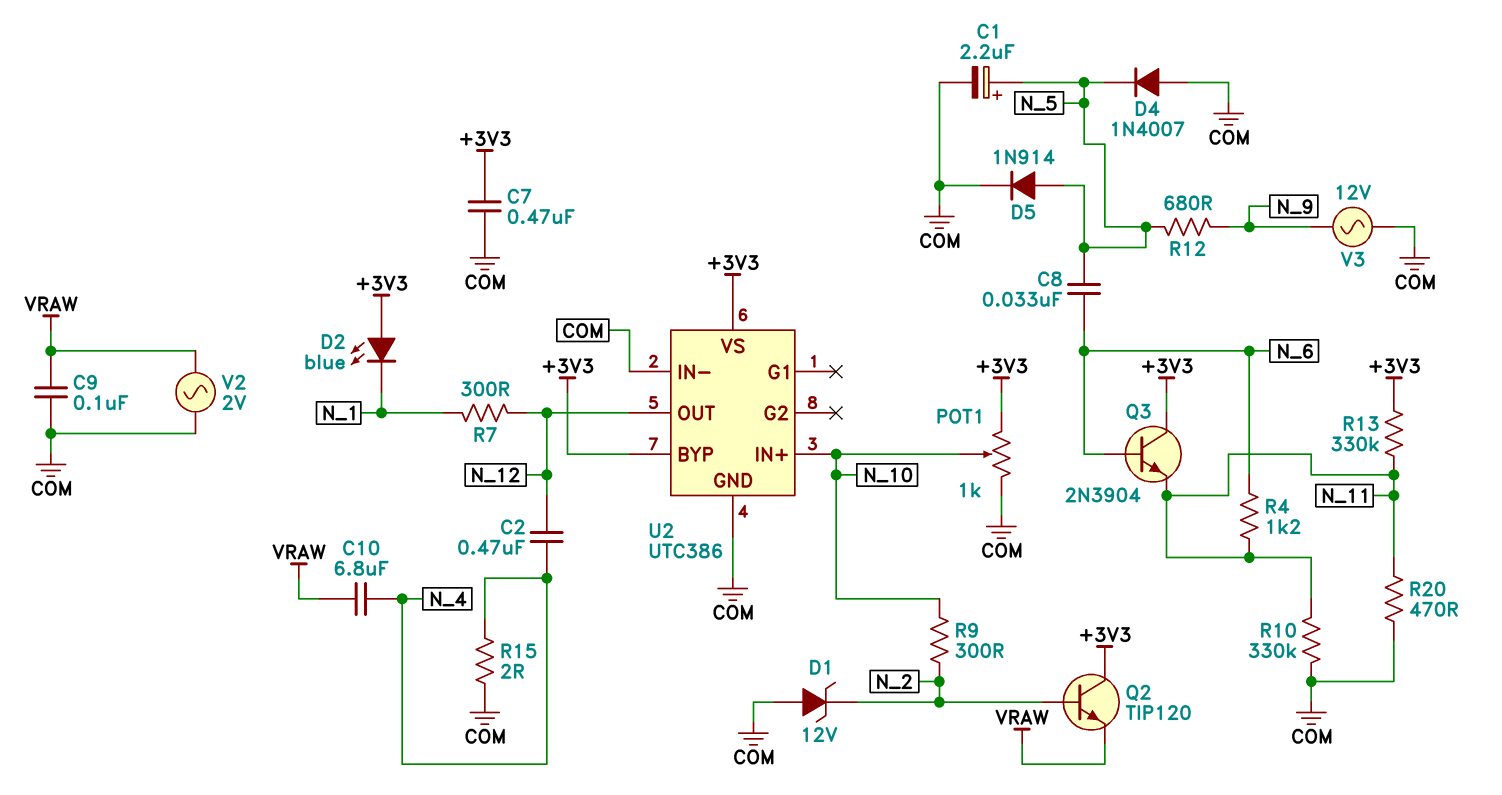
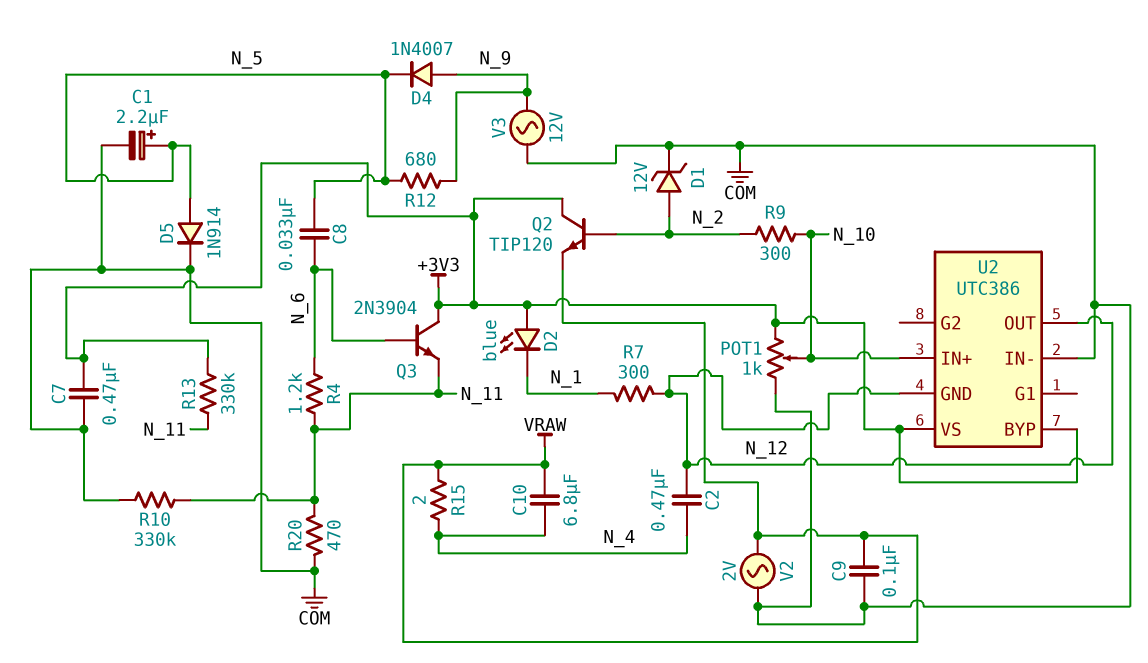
D1: zener 12V (A COM, K N_2) -> zener 12V (A N_2, K COM)
D4: diode 1N4007 (A COM, K N_5) -> diode 1N4007 (A N_9, K N_5)
R15: 2 (COM, N_4) -> 2 (N_4, VRAW)
U2 pin GND: COM -> N_12

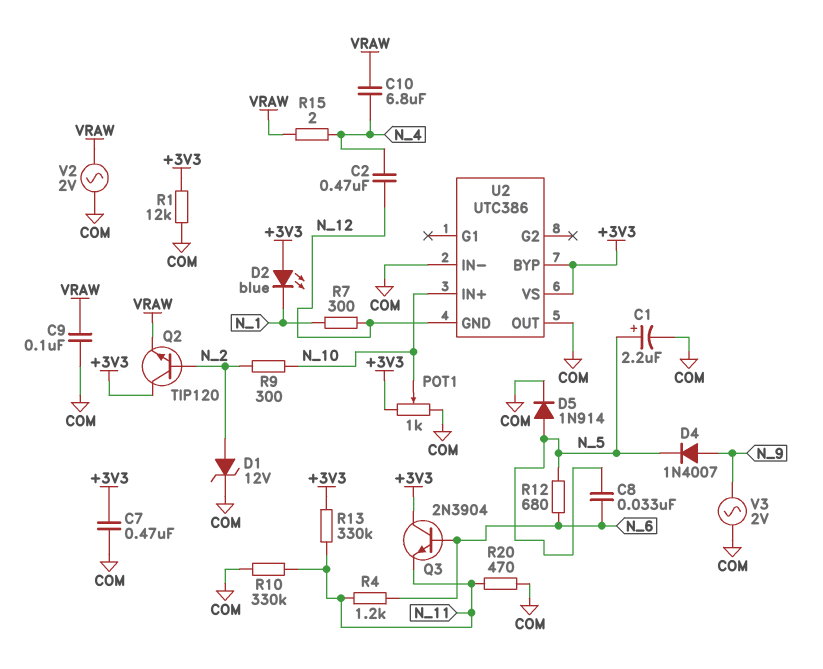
R1: none -> 12k (+3V3, COM)
R12: 680 (N_5, N_9) -> 680 (N_5, N_6)
U2 pin OUT: N_12 -> COM
V3: AC 12V (COM, N_9) -> AC 2V (COM, N_9)

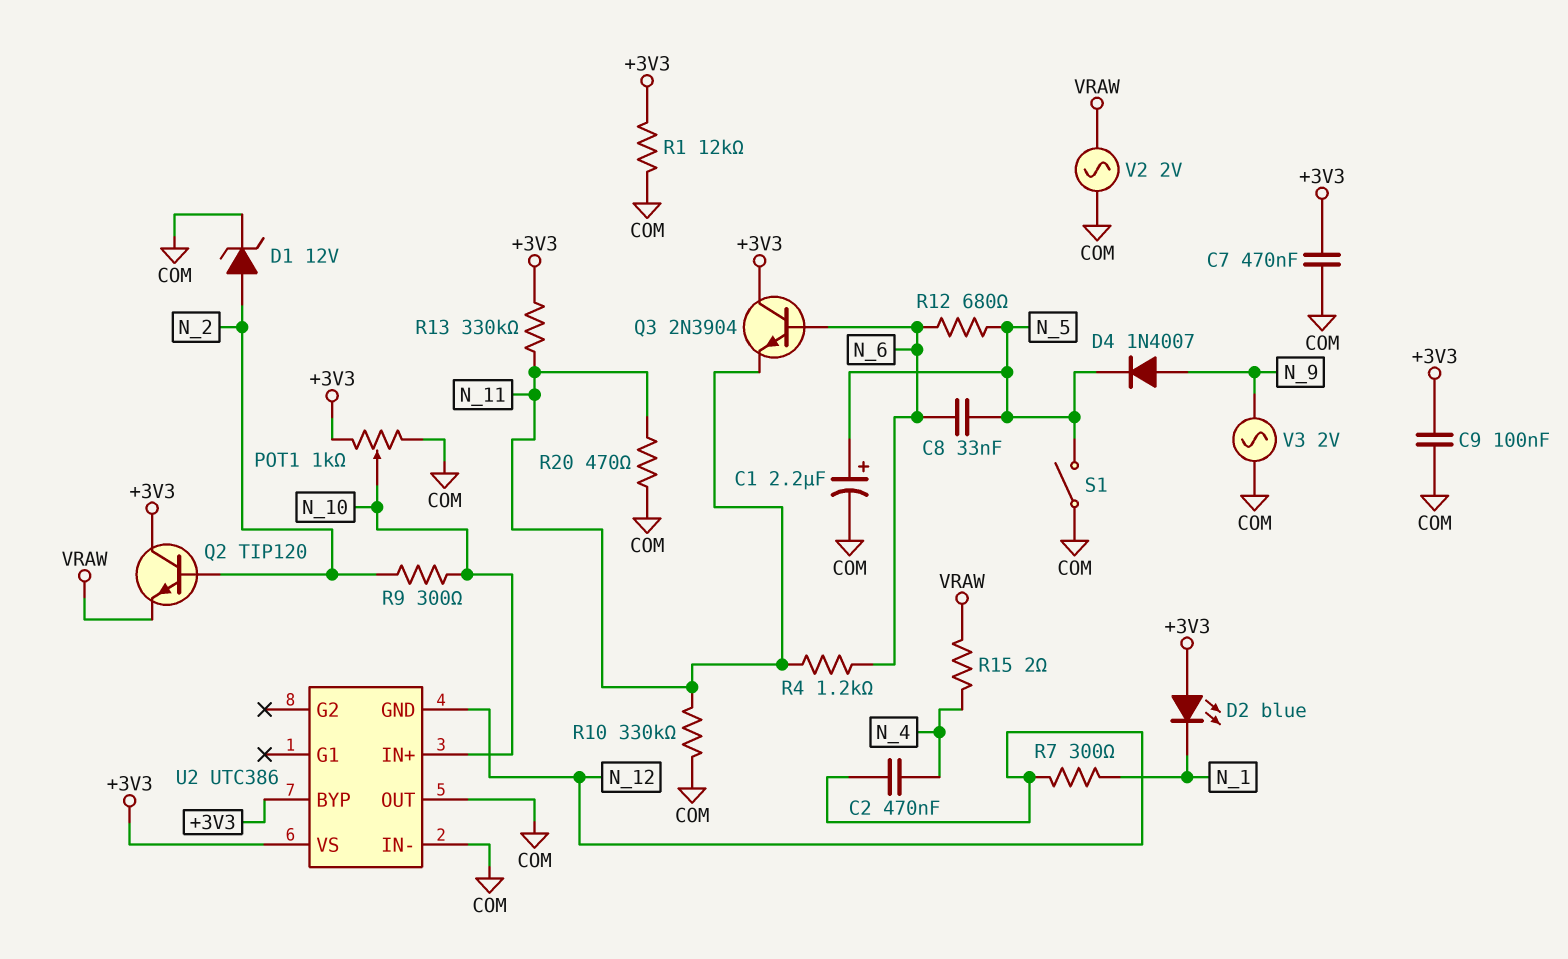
C9: 100nF (COM, VRAW) -> 100nF (+3V3, COM)
C10: 6.8uF (N_4, VRAW) -> none
D5: diode 1N914 (A N_5, K COM) -> none
S1: none -> switch (COM, N_5)

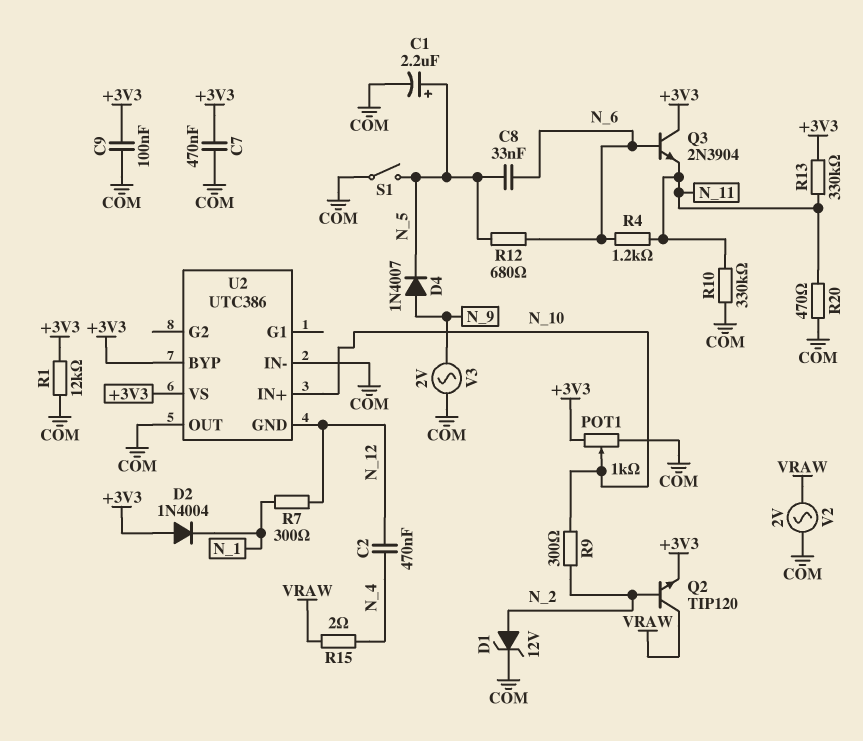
D2: LED blue (A +3V3, K N_1) -> diode 1N4004 (A +3V3, K N_1)
Q2: NPN TIP120 (B N_2, C +3V3, E VRAW) -> NPN TIP120 (B N_2, C VRAW, E +3V3)

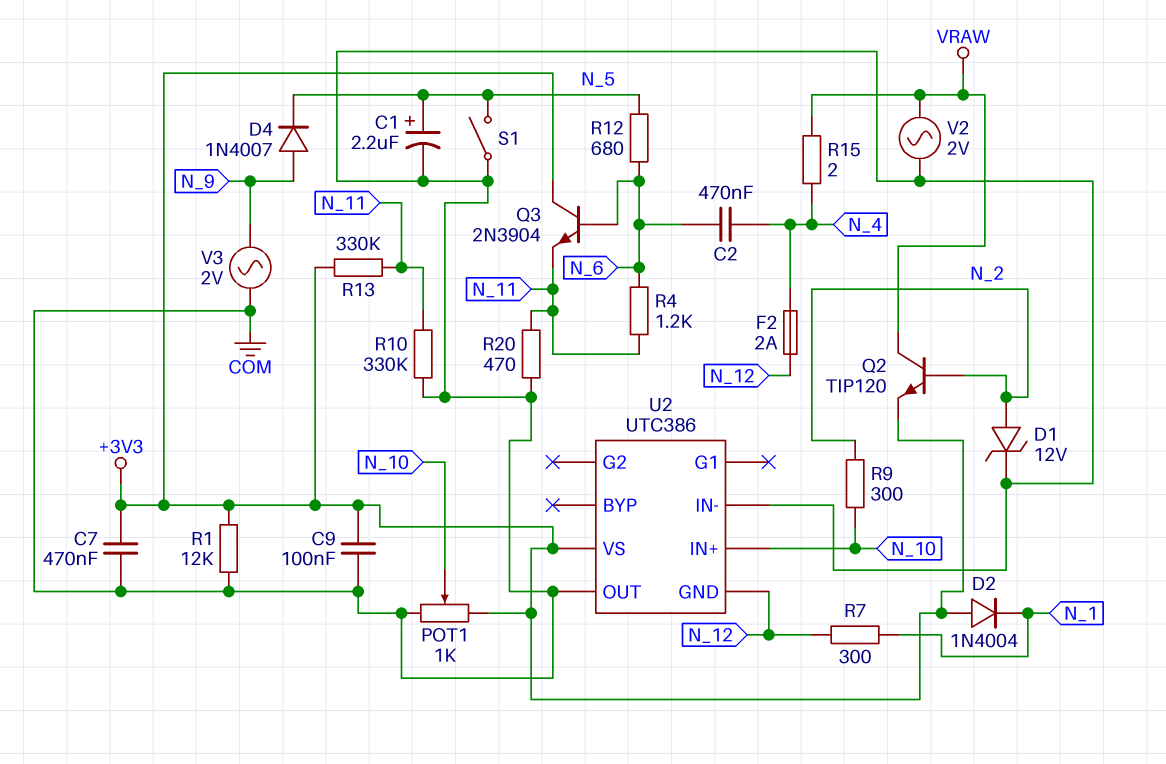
C2: 470nF (N_4, N_12) -> 470nF (N_4, N_6)
C8: 33nF (N_5, N_6) -> none
F2: none -> 2A (N_4, N_12)
U2 pin BYP: +3V3 -> none

